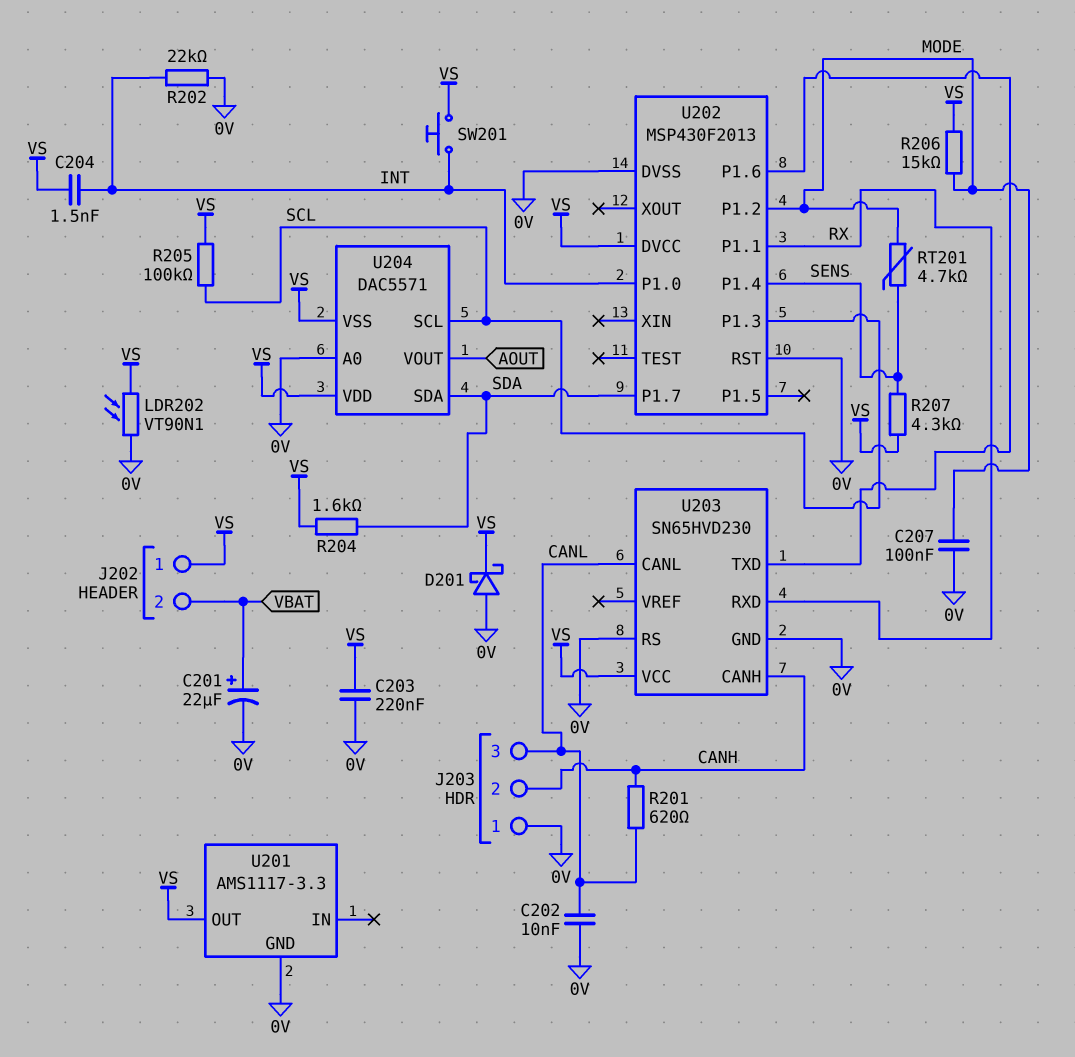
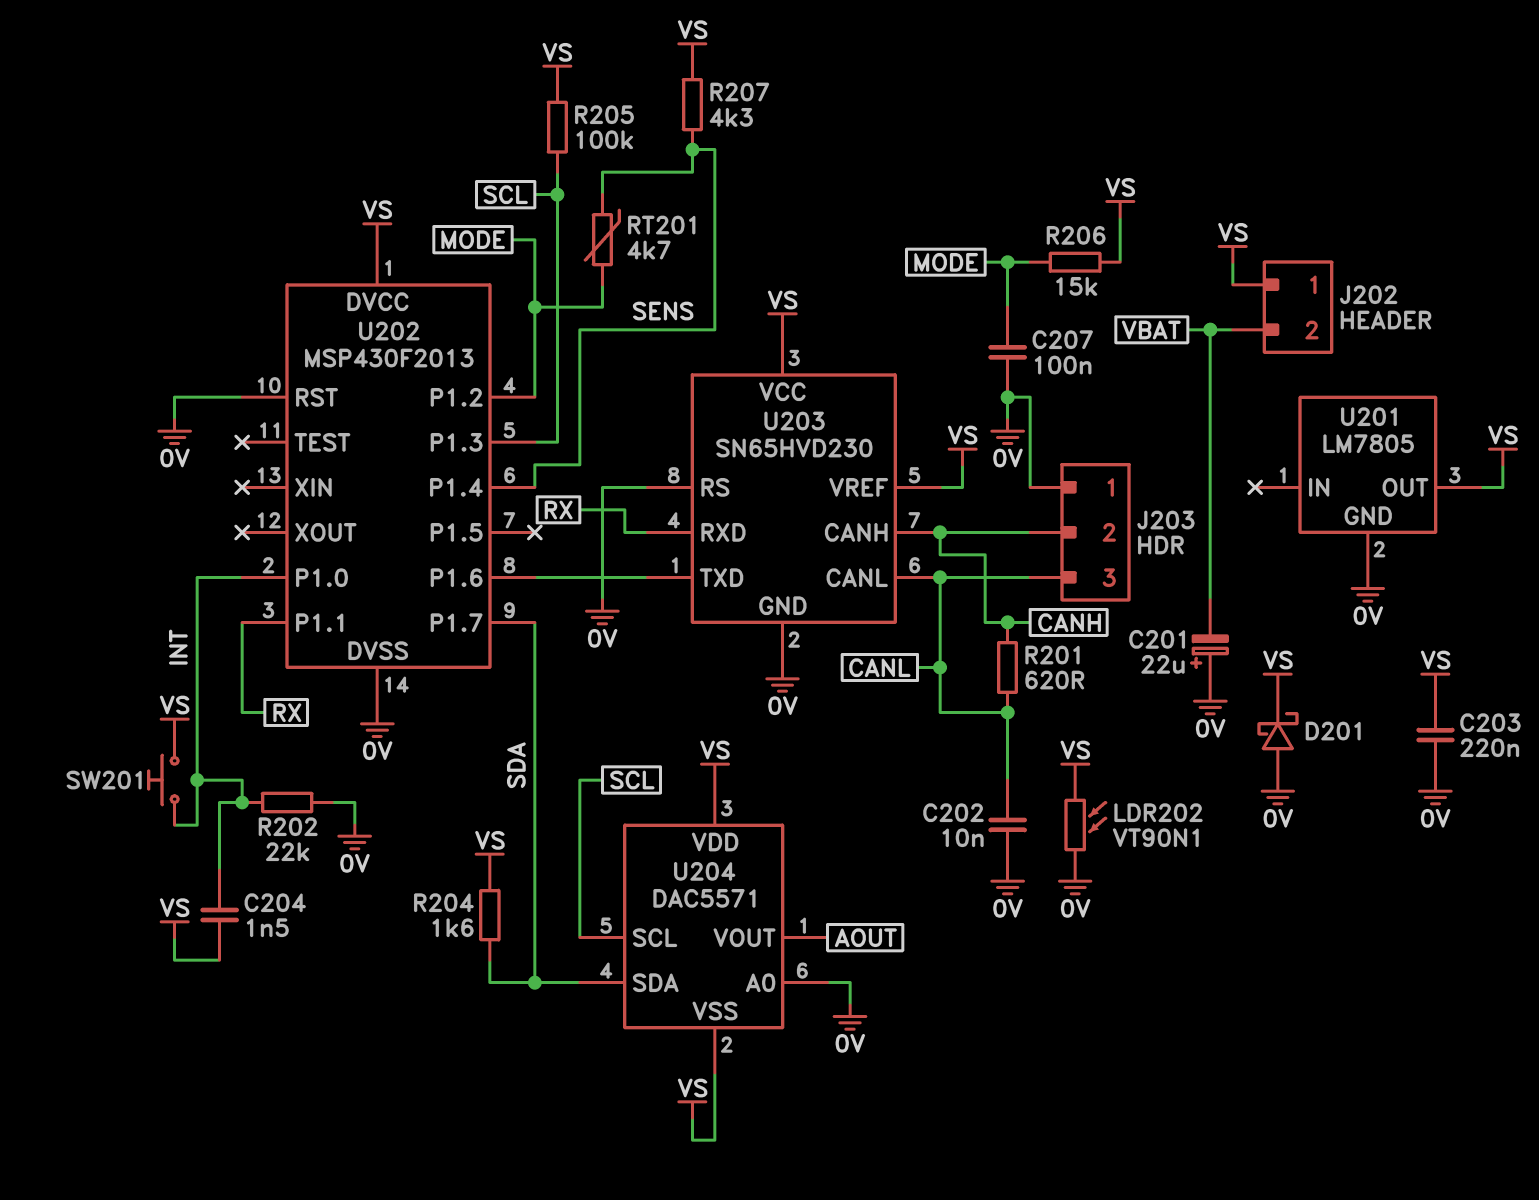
C201: 22uF (plus VBAT, minus 0V) -> 22uF (plus 0V, minus VBAT)
U201: AMS1117-3.3 -> LM7805
U203 pin VREF: none -> VS

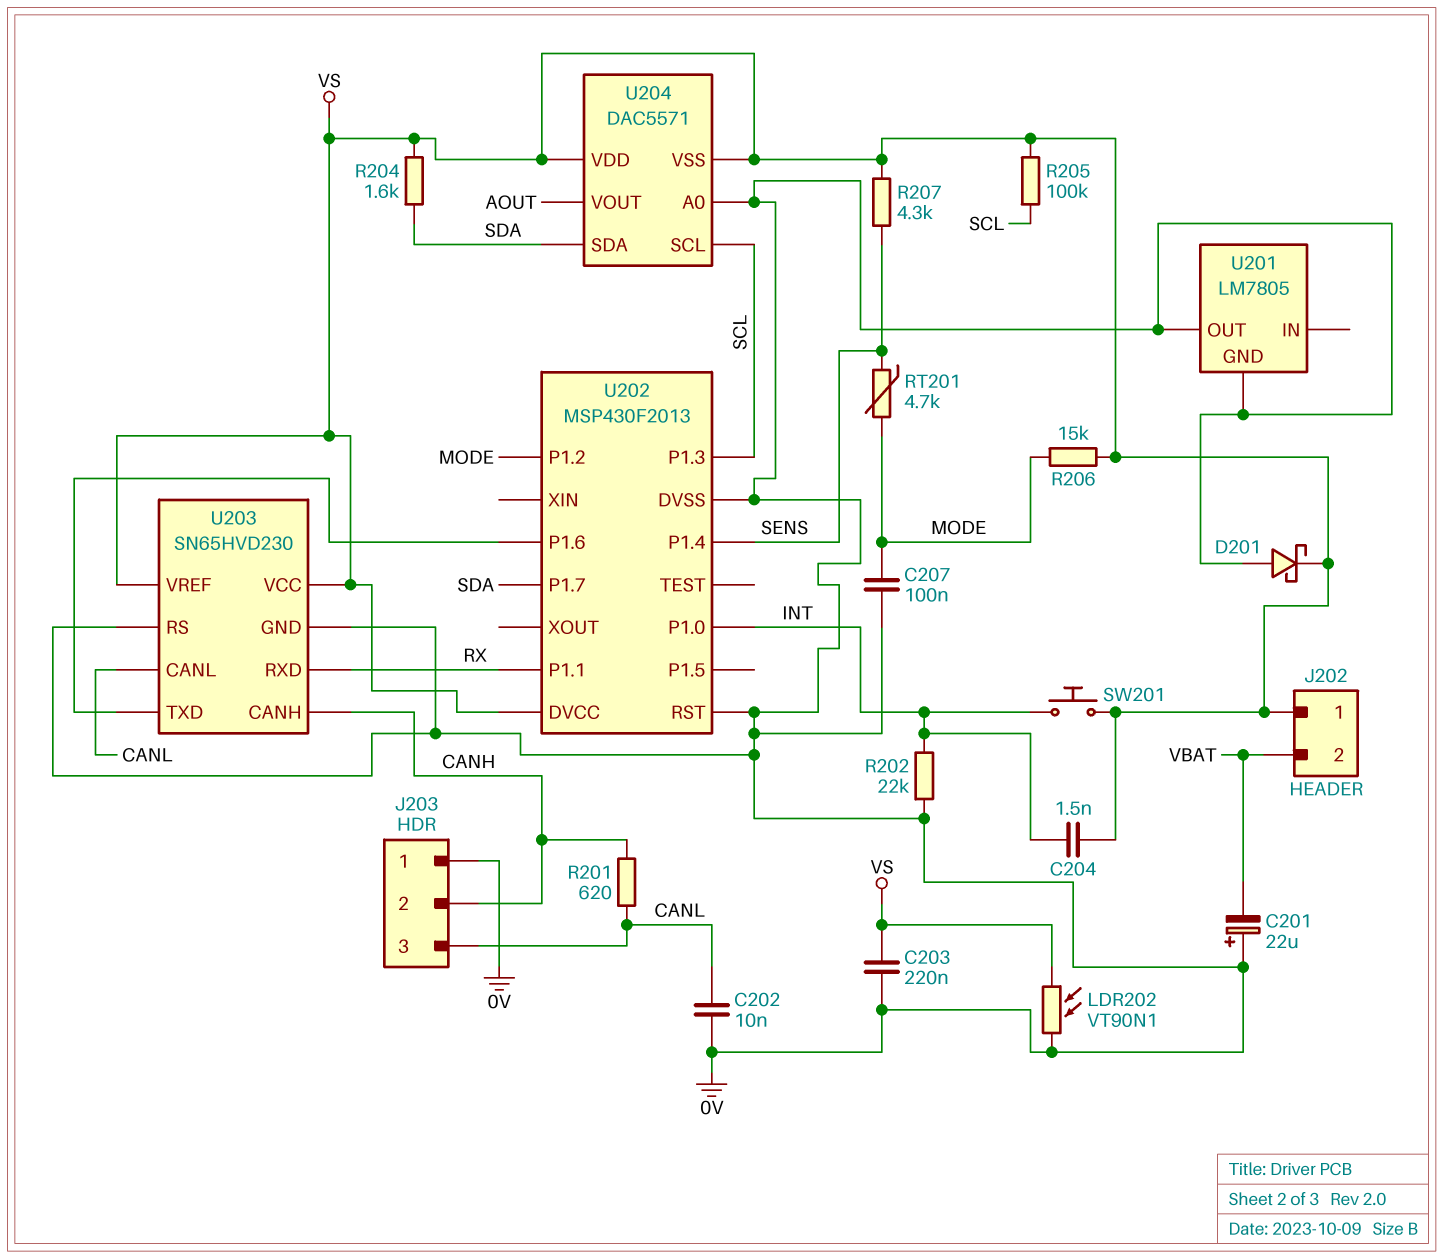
U201 pin OUT: VS -> 0V

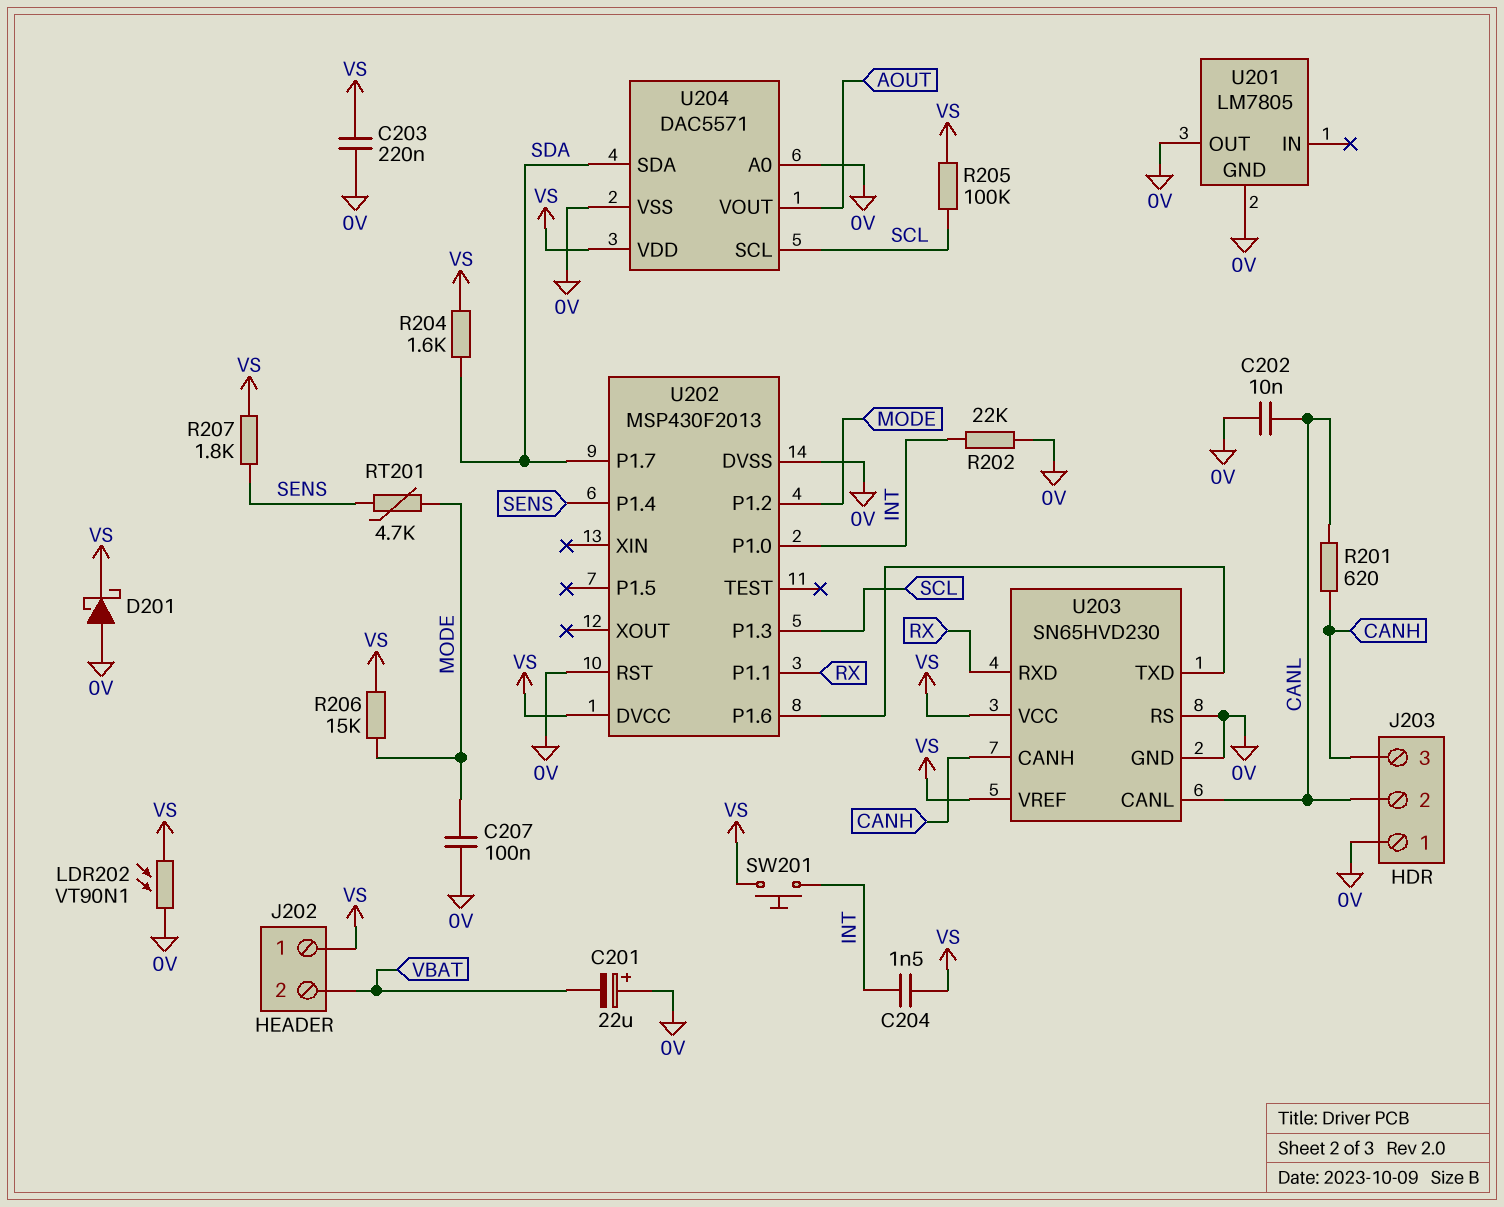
J203 pin 2: CANH -> CANL
J203 pin 3: CANL -> CANH
R207: 4.3k (SENS, VS) -> 1.8k (SENS, VS)
U204 pin VSS: VS -> 0V

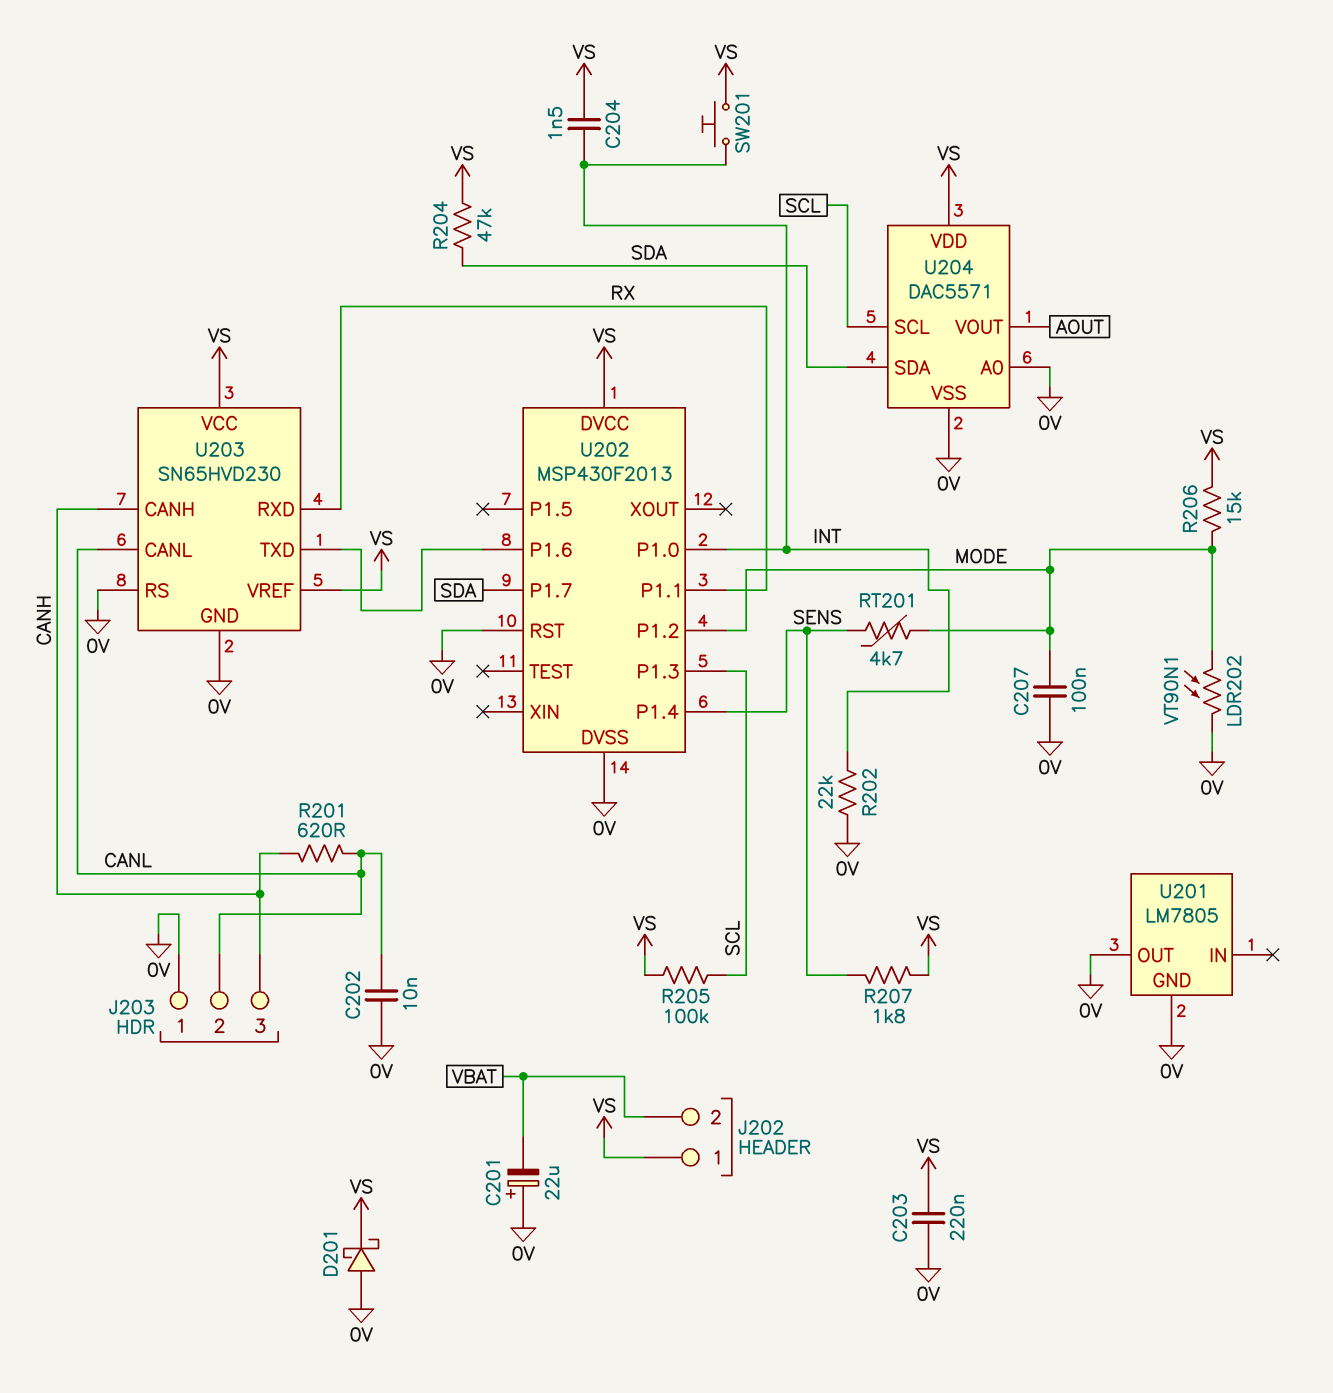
LDR202: VT90N1 (0V, VS) -> VT90N1 (0V, MODE)
R204: 1.6k (SDA, VS) -> 47k (SDA, VS)

